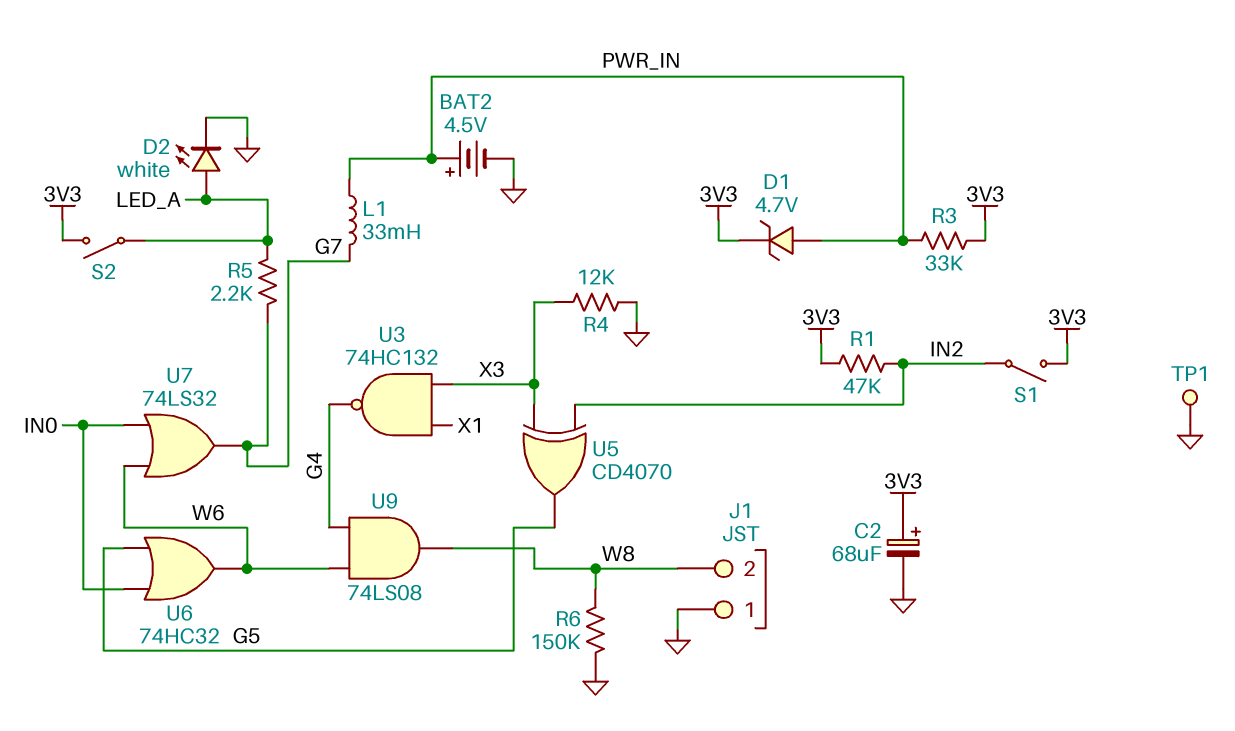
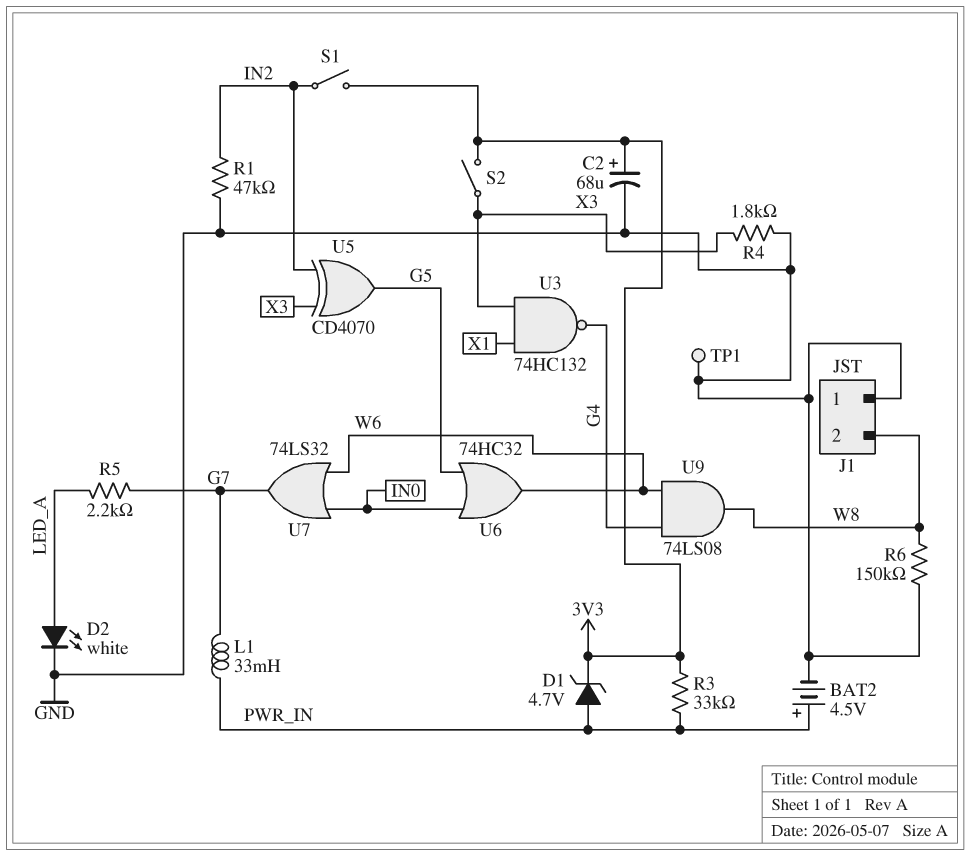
R1: 47k (3V3, IN2) -> 47k (GND, IN2)
R4: 12k (GND, X3) -> 1.8k (GND, X3)
S2: switch (3V3, LED_A) -> switch (3V3, X3)

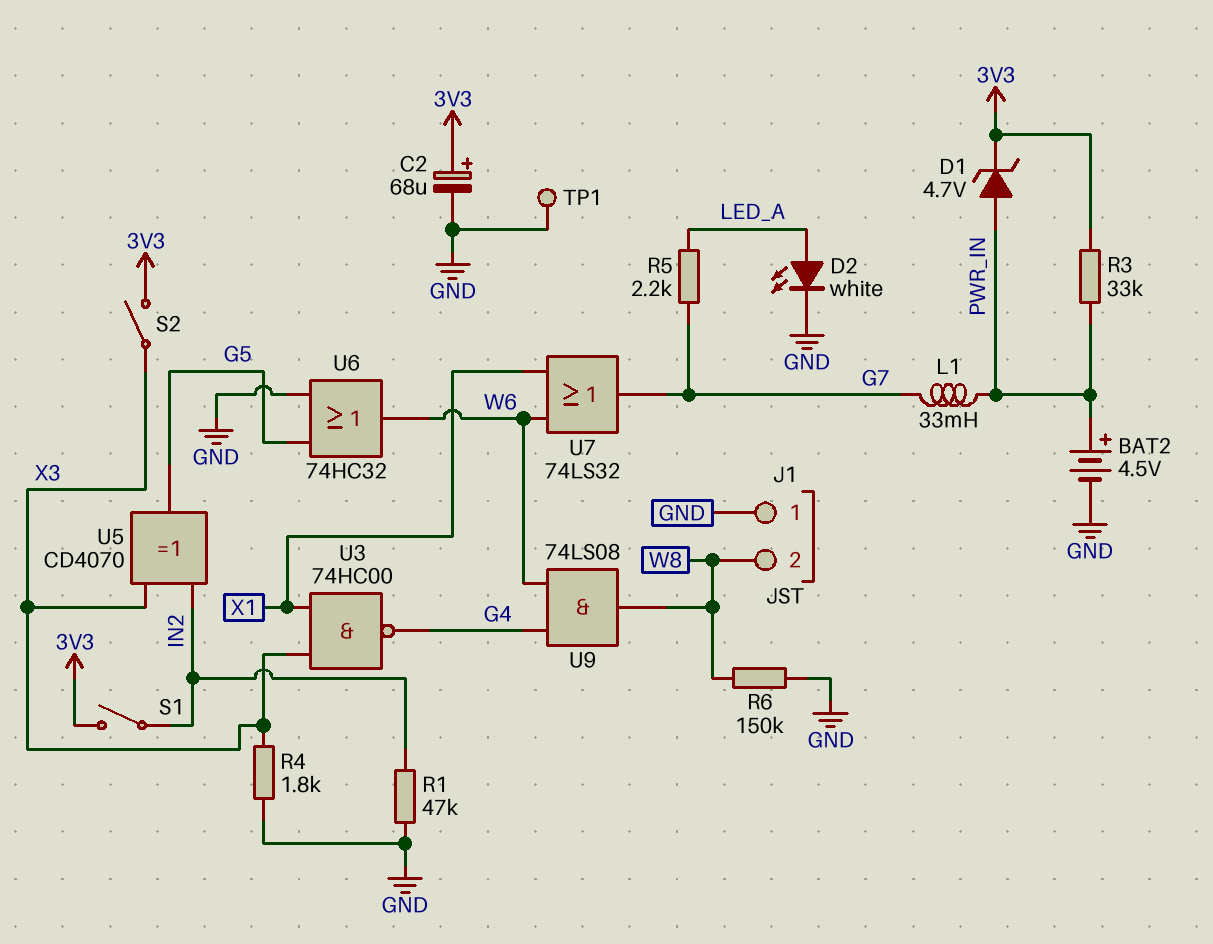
U3: NAND 74HC132 (in X1, in X3, out G4) -> NAND 74HC00 (in X1, in X3, out G4)
U6: OR 74HC32 (in G5, in IN0, out W6) -> OR 74HC32 (in G5, in GND, out W6)
U7: OR 74LS32 (in IN0, in W6, out G7) -> OR 74LS32 (in W6, in X1, out G7)

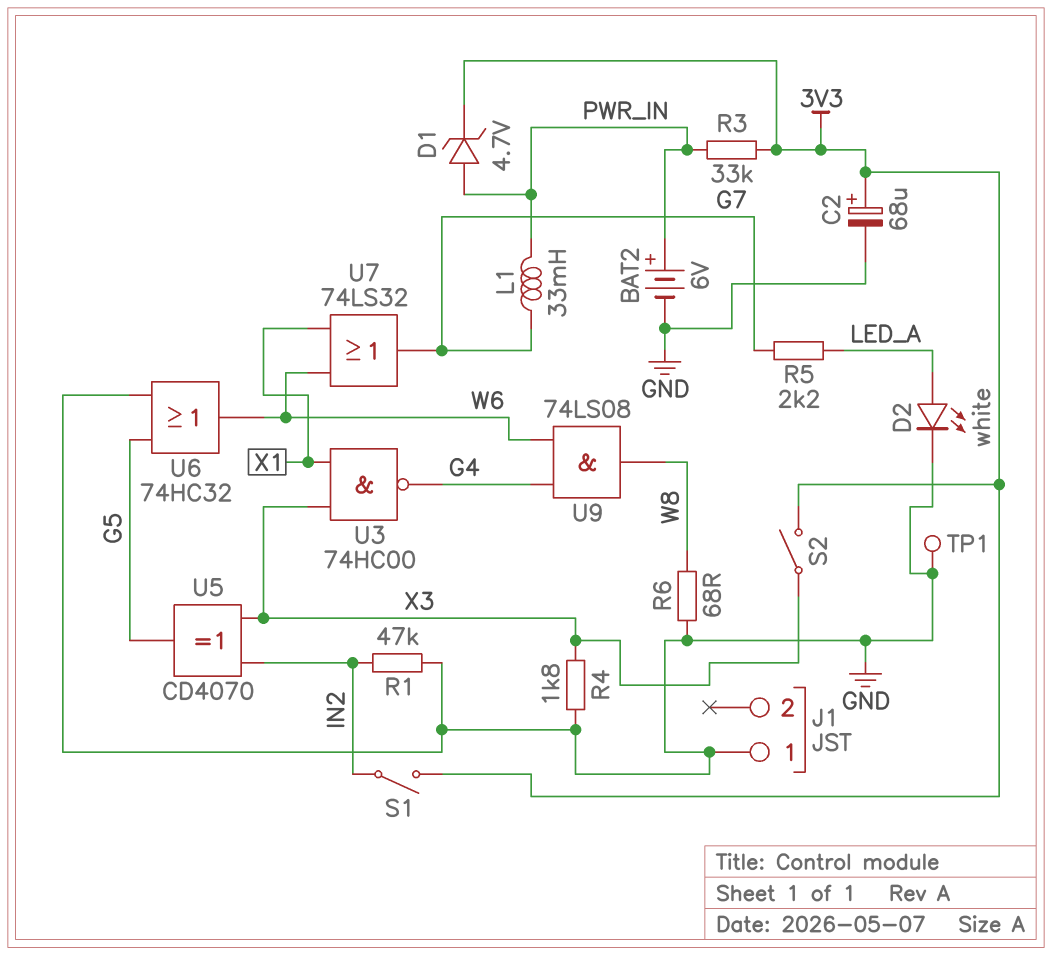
BAT2: 4.5V (plus PWR_IN, minus GND) -> 6V (plus PWR_IN, minus GND)
J1 pin 2: W8 -> none
R6: 150k (GND, W8) -> 68 (GND, W8)

